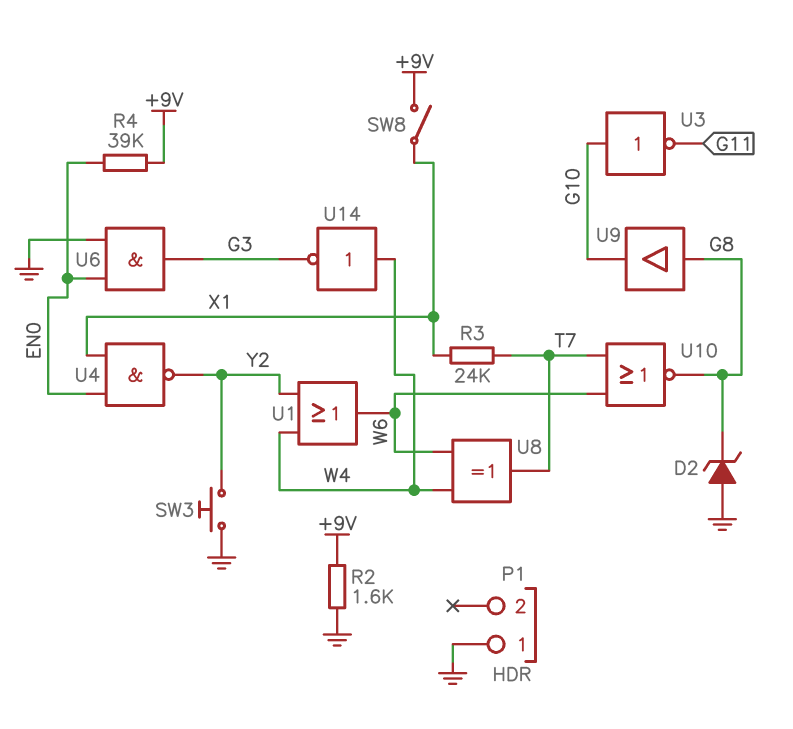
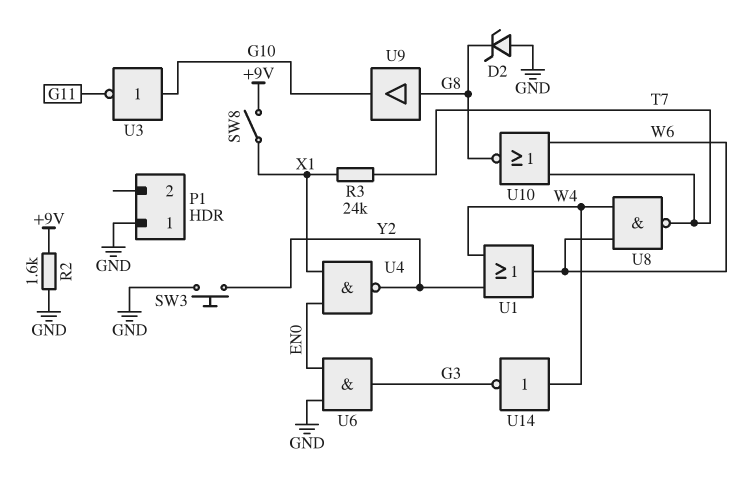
R4: 39k (+9V, EN0) -> none
U8: XOR (in W4, in W6, out T7) -> NAND (in W4, in W6, out T7)

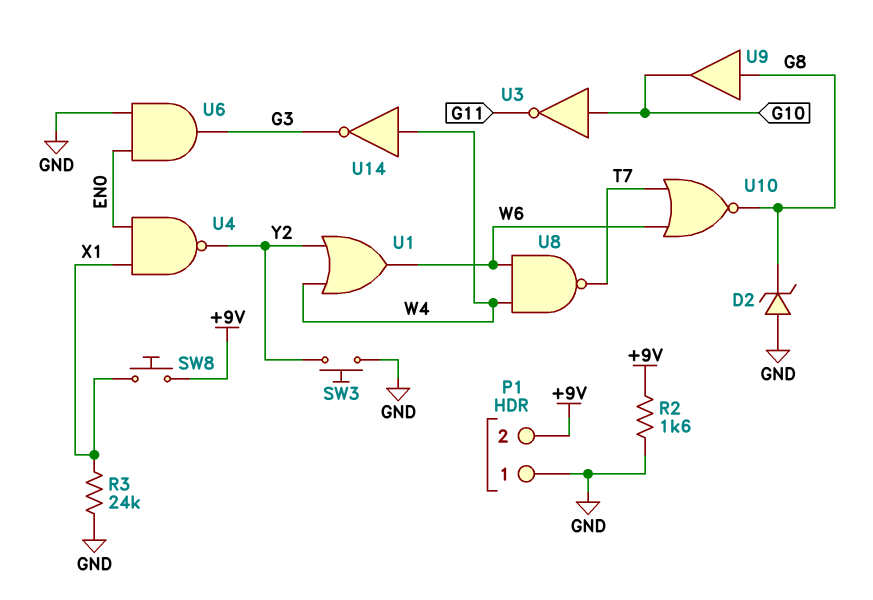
P1 pin 2: none -> +9V
R3: 24k (T7, X1) -> 24k (GND, X1)
SW8: switch (+9V, X1) -> button (+9V, X1)

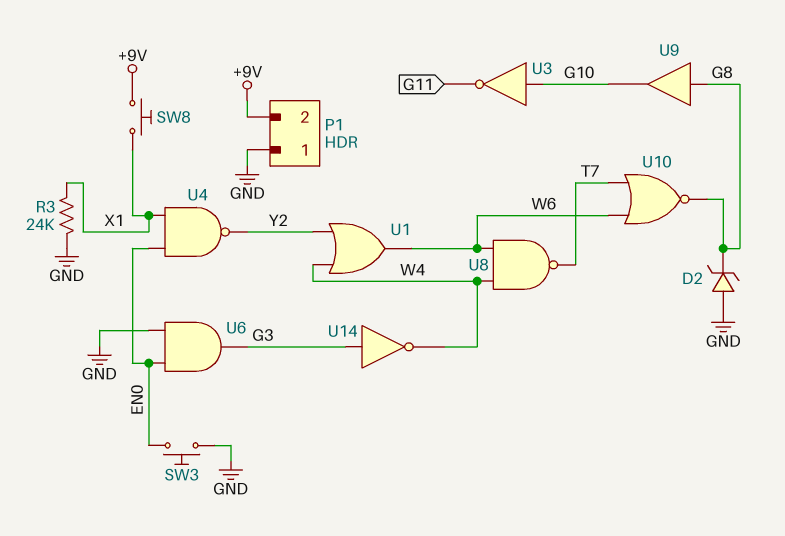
R2: 1.6k (+9V, GND) -> none
SW3: button (GND, Y2) -> button (EN0, GND)
U14: NOT (in W4, out G3) -> NOT (in G3, out W4)

